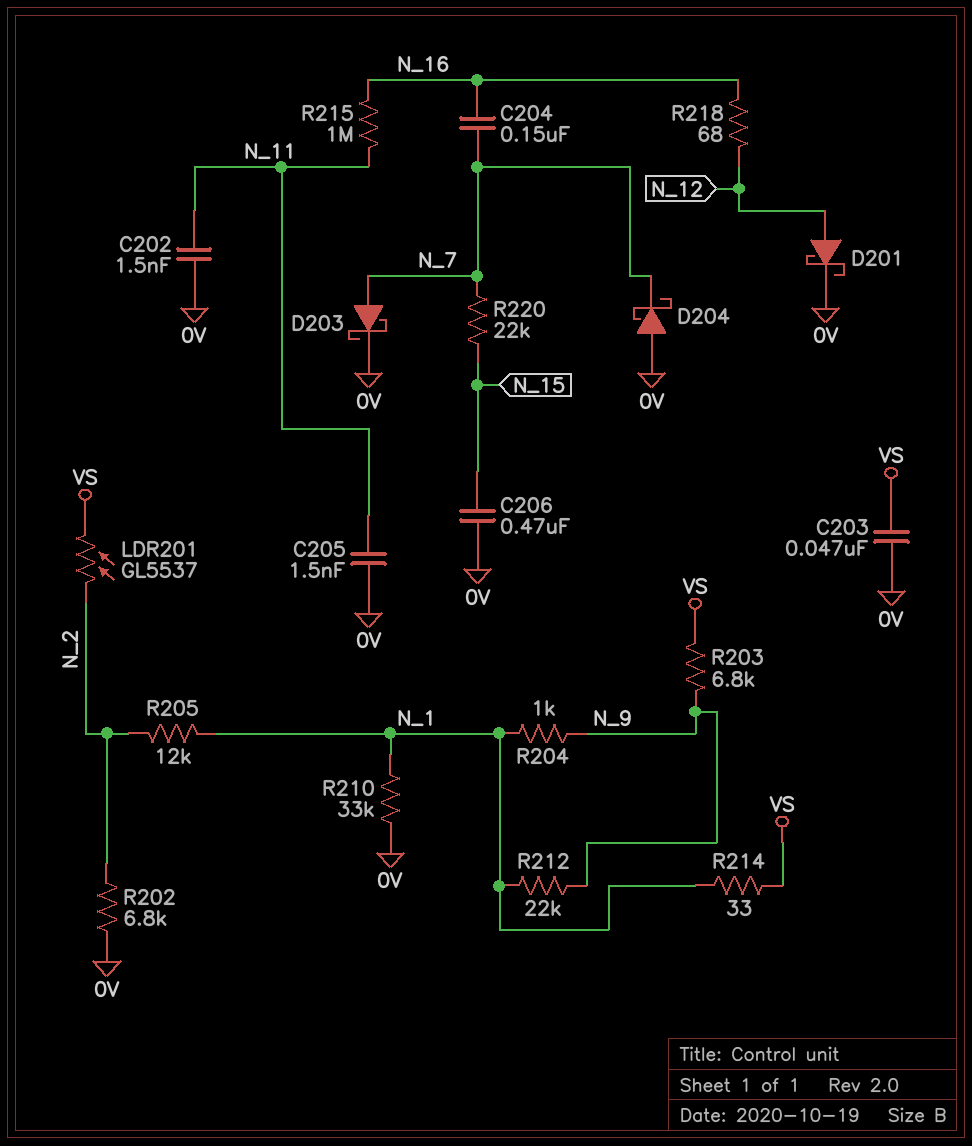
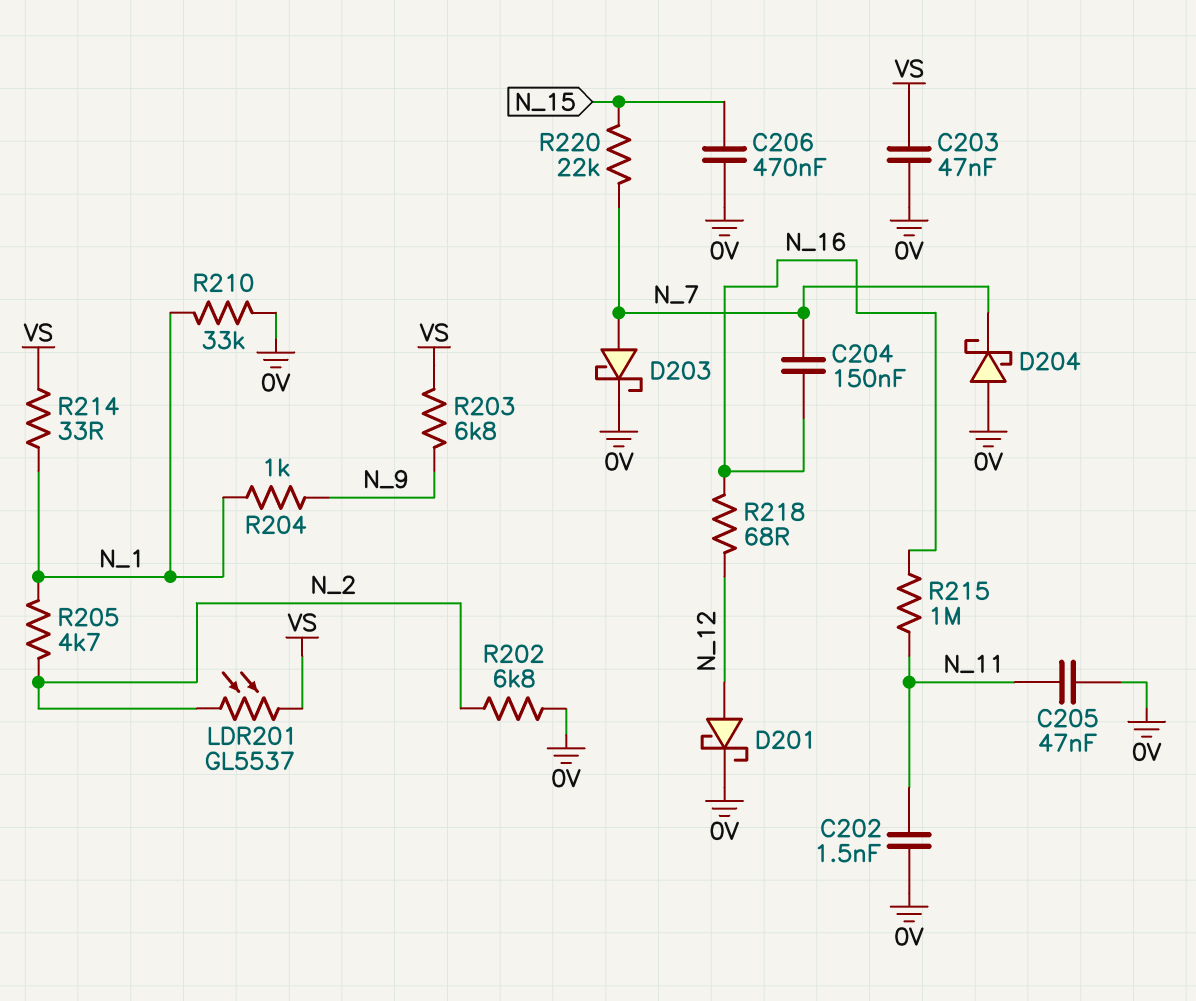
C205: 1.5nF (0V, N_11) -> 47nF (0V, N_11)
R205: 12k (N_1, N_2) -> 4.7k (N_1, N_2)
R212: 22k (N_1, N_9) -> none

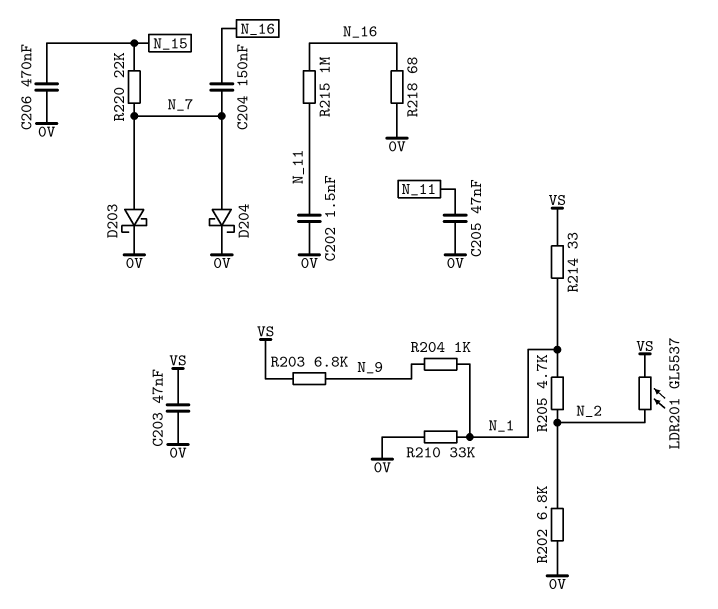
D201: schottky (A N_12, K 0V) -> none
D204: schottky (A 0V, K N_7) -> schottky (A N_7, K 0V)
R218: 68 (N_12, N_16) -> 68 (0V, N_16)

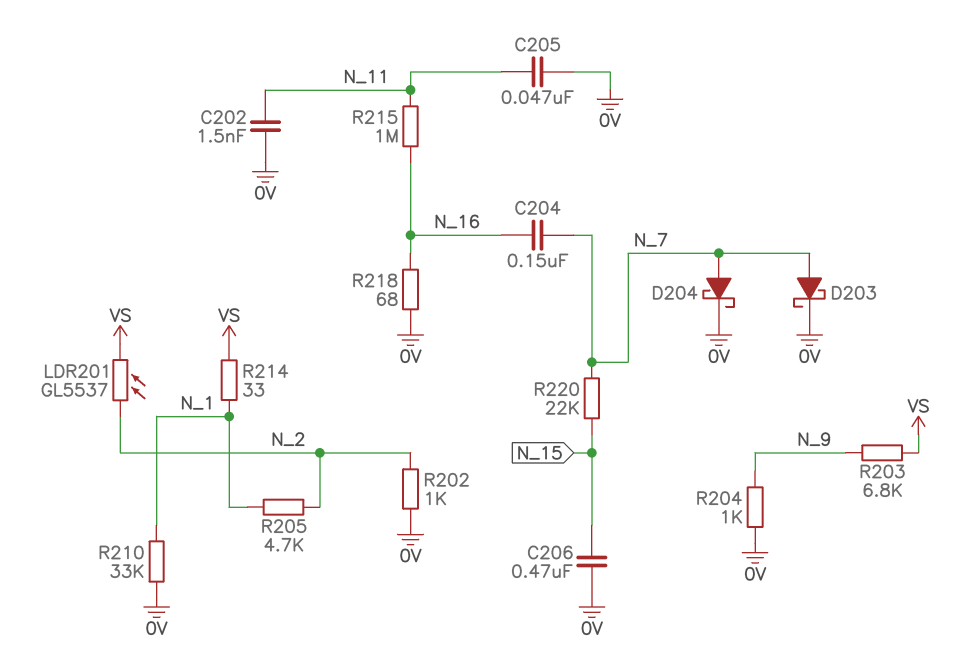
C203: 47nF (0V, VS) -> none
R202: 6.8k (0V, N_2) -> 1k (0V, N_2)
R204: 1k (N_1, N_9) -> 1k (0V, N_9)

